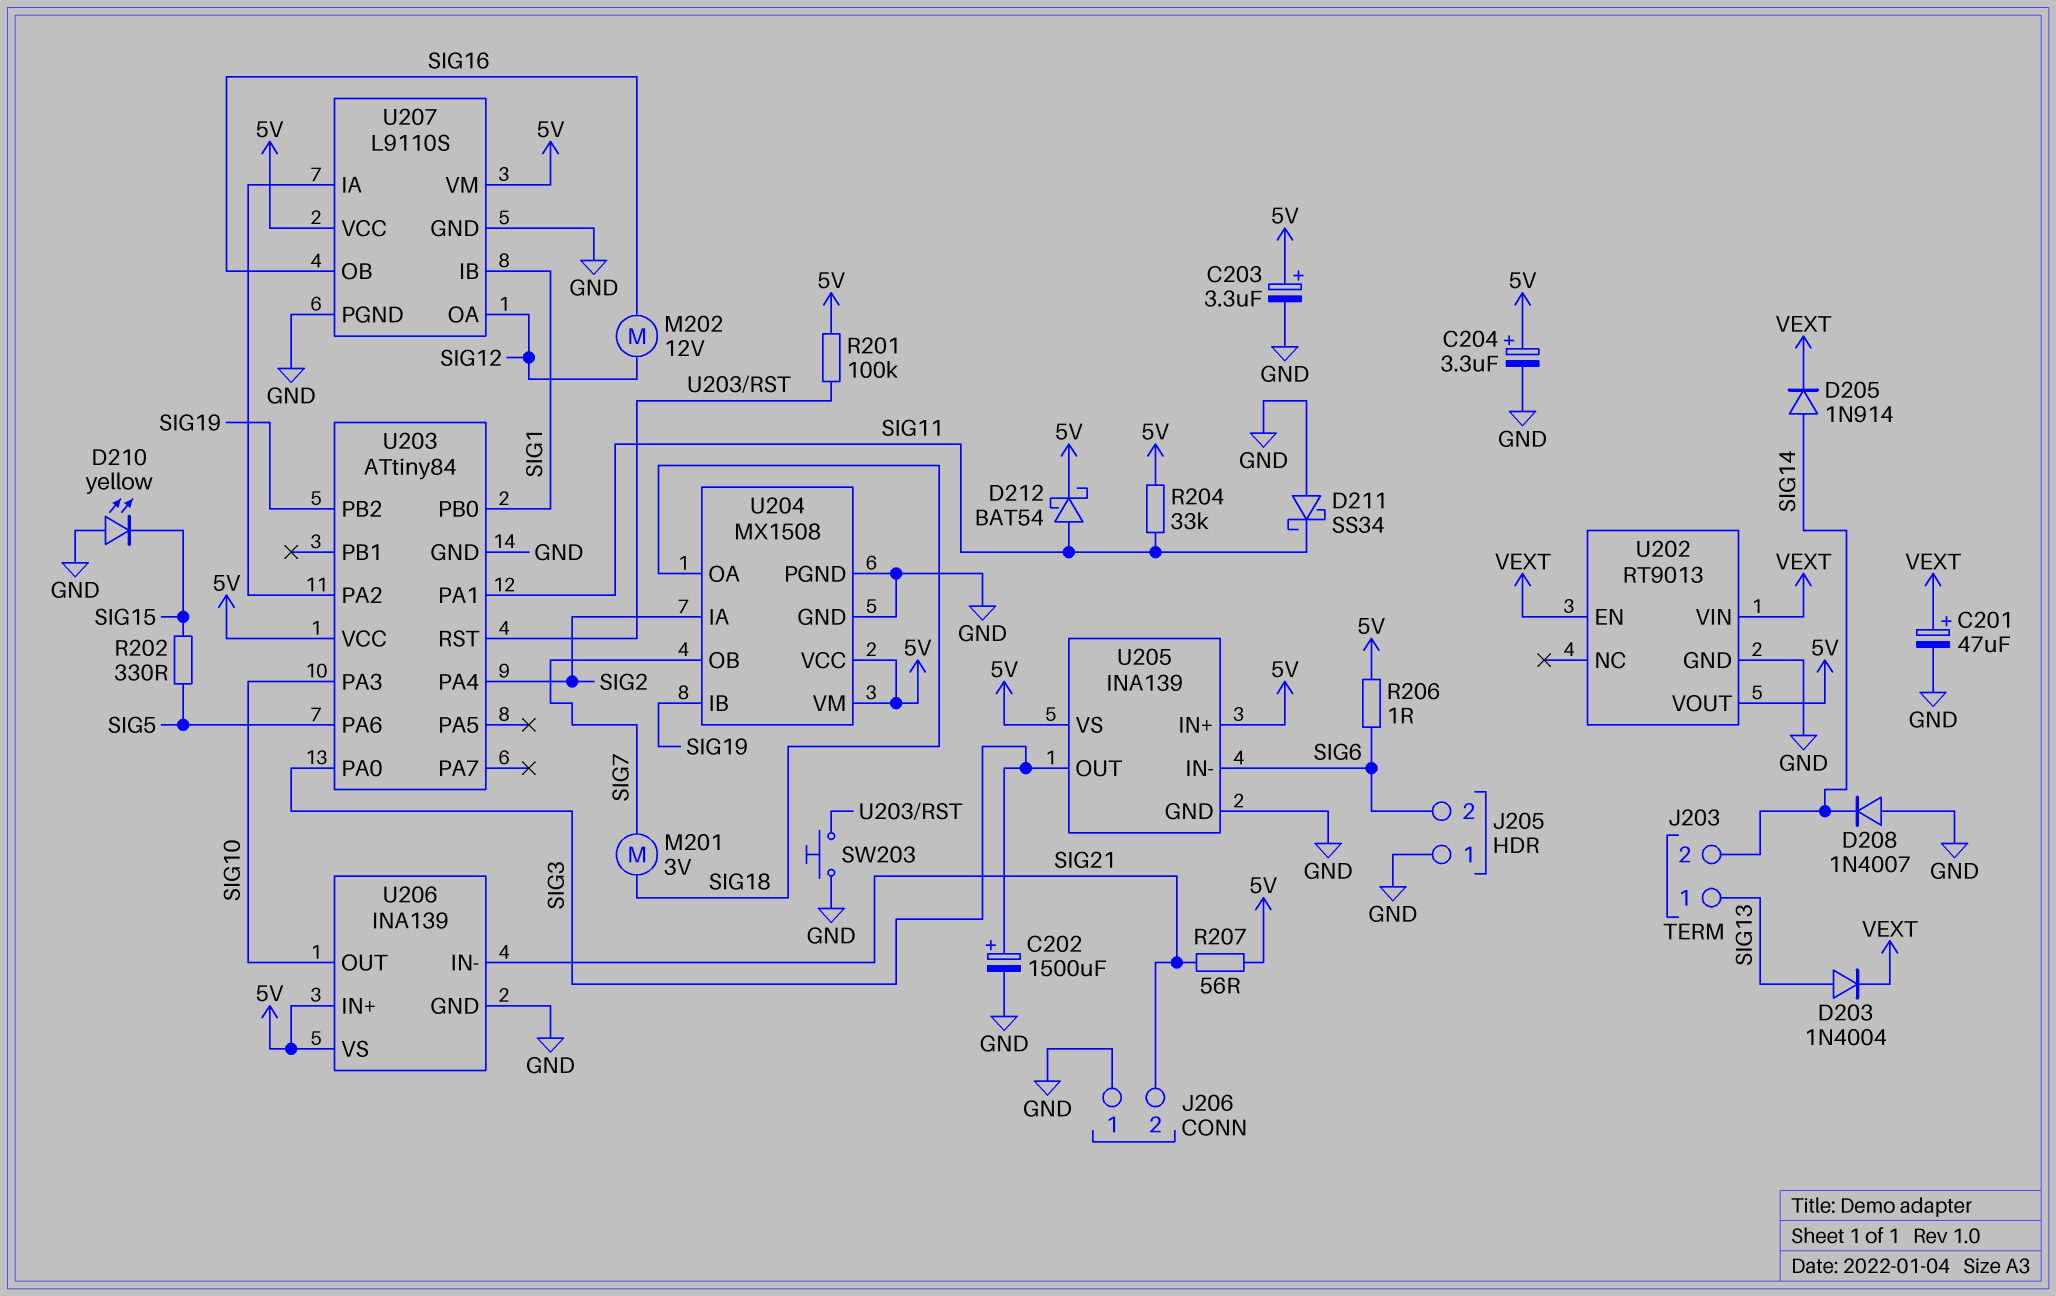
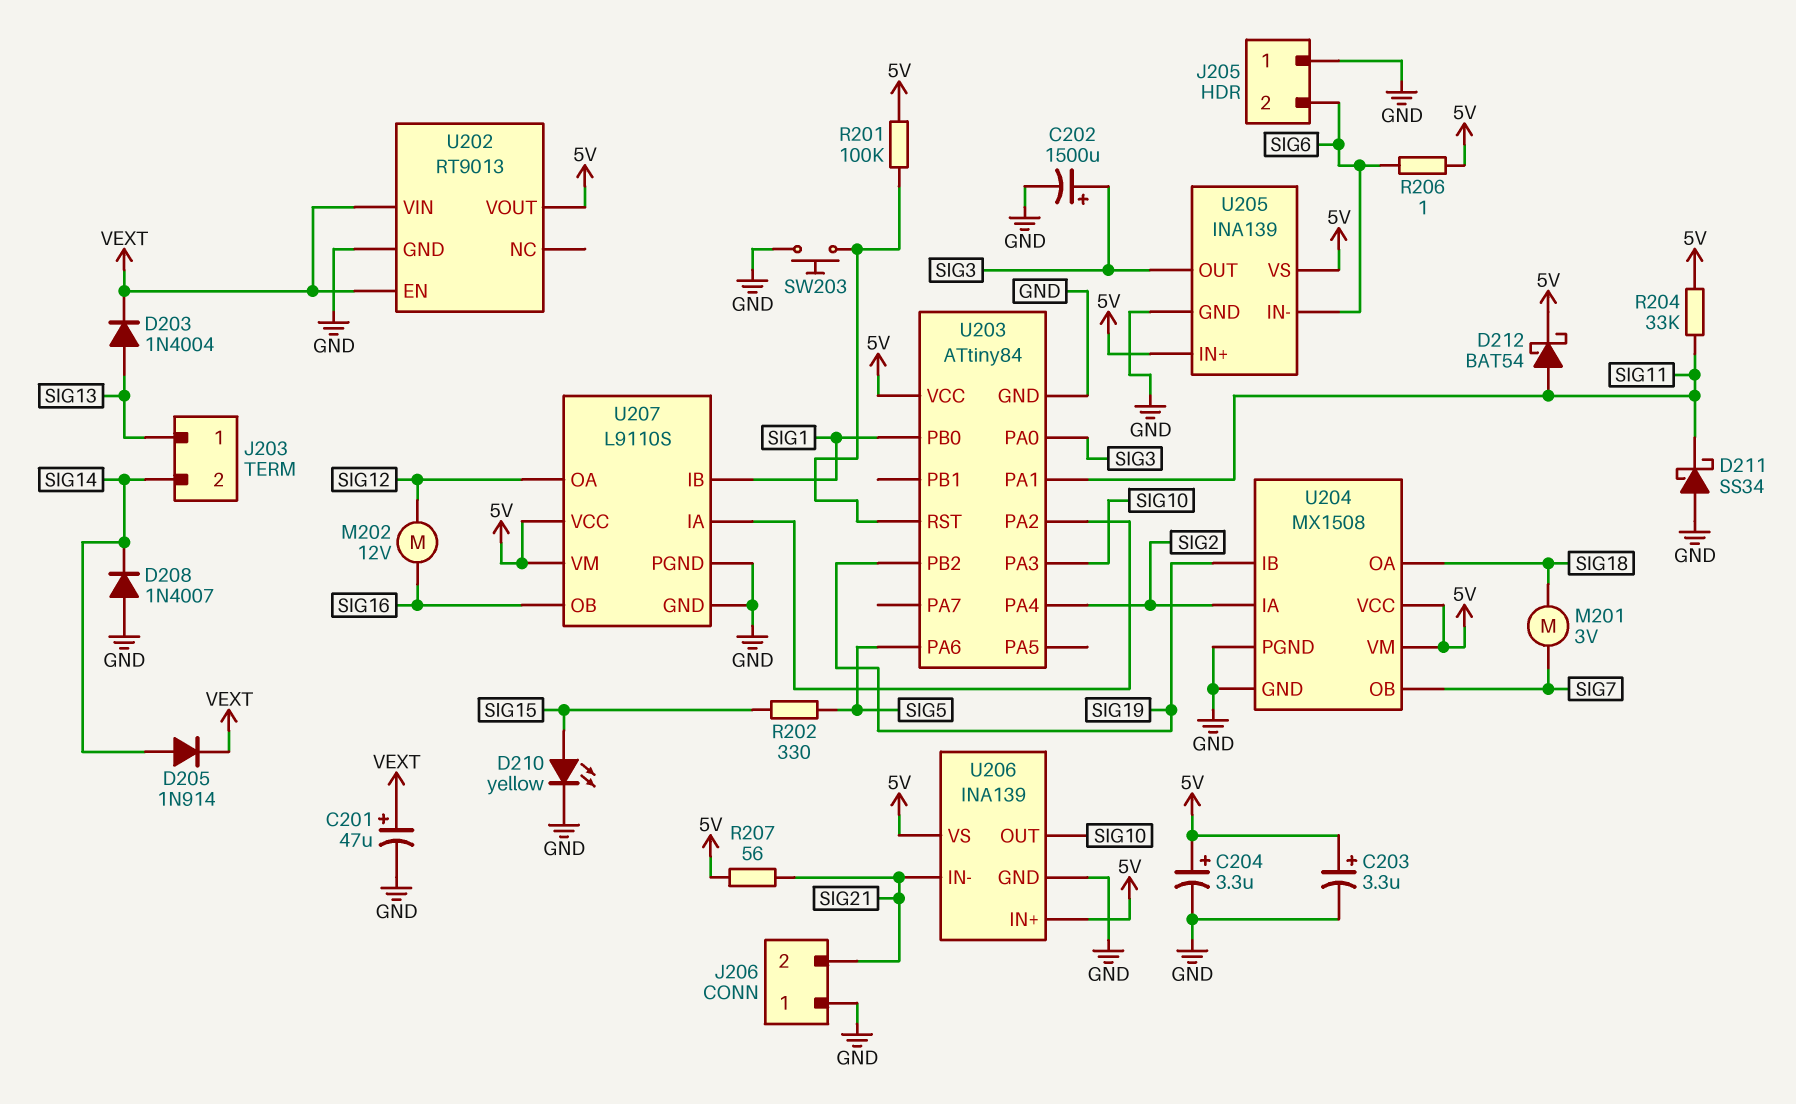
D210: LED yellow (A GND, K SIG15) -> LED yellow (A SIG15, K GND)

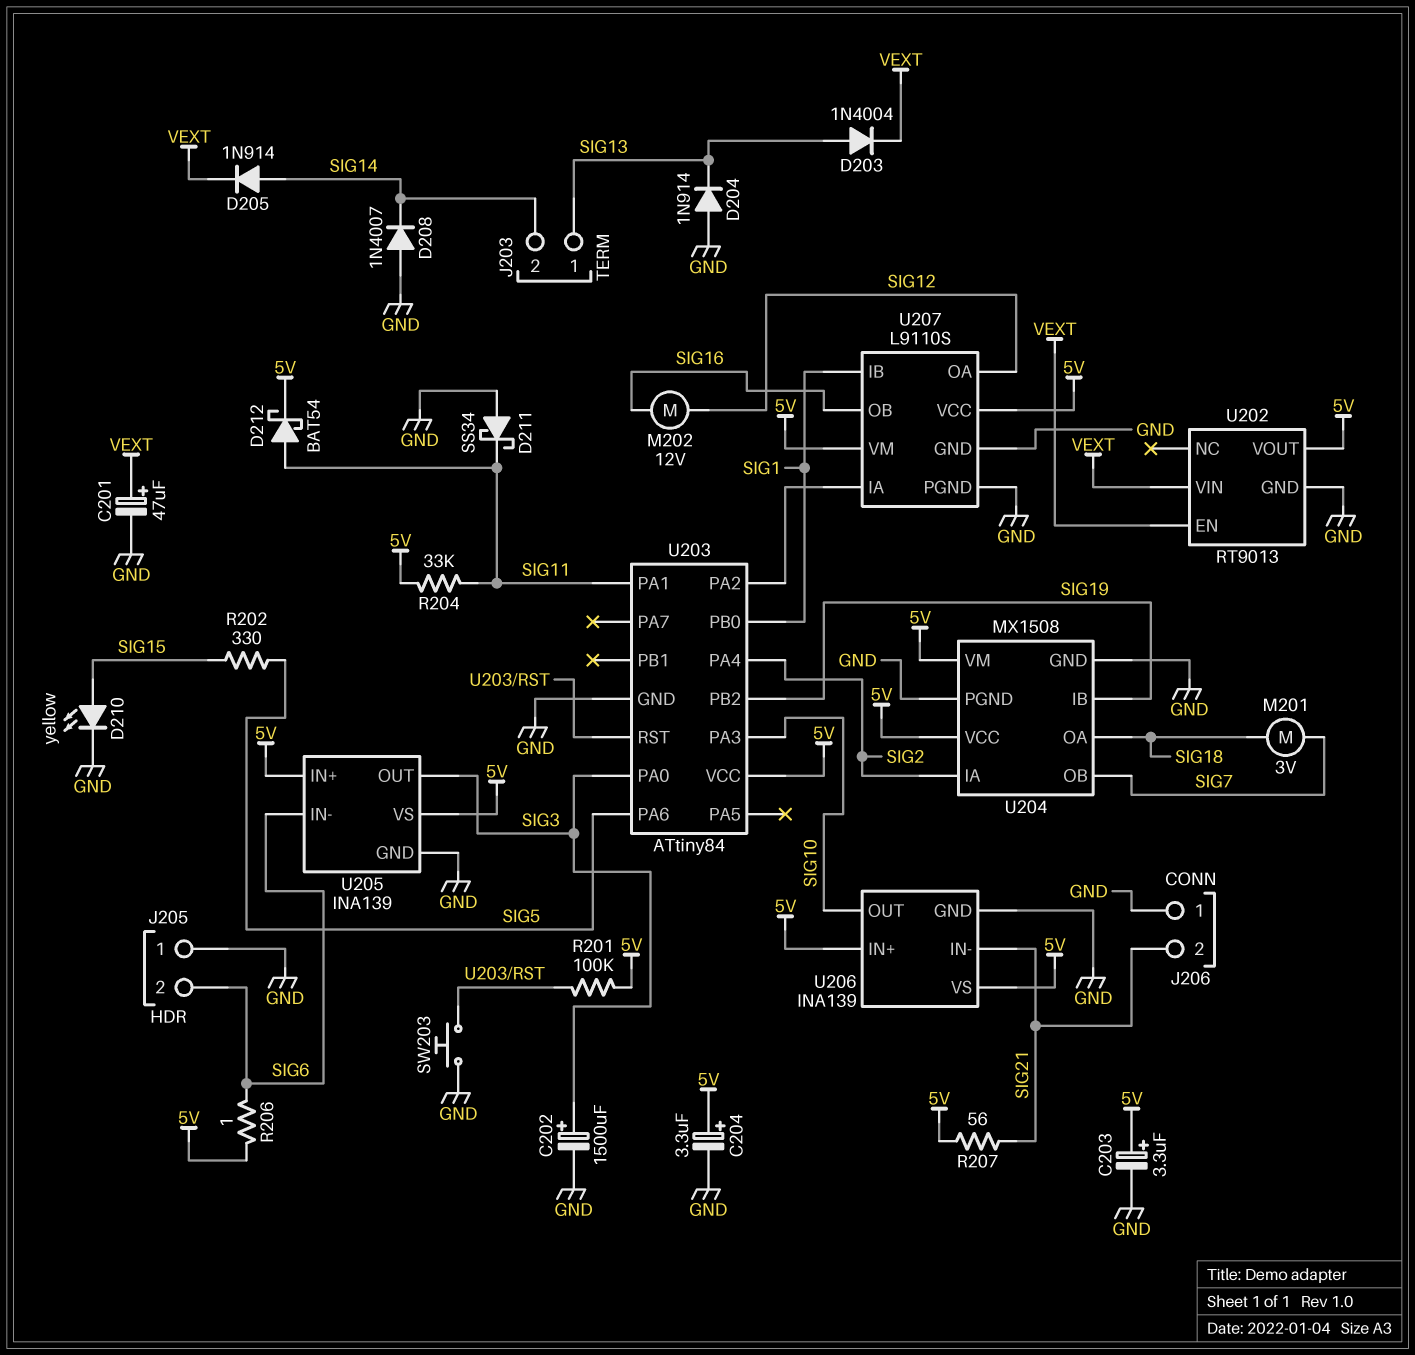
D204: none -> diode 1N914 (A GND, K SIG13)

